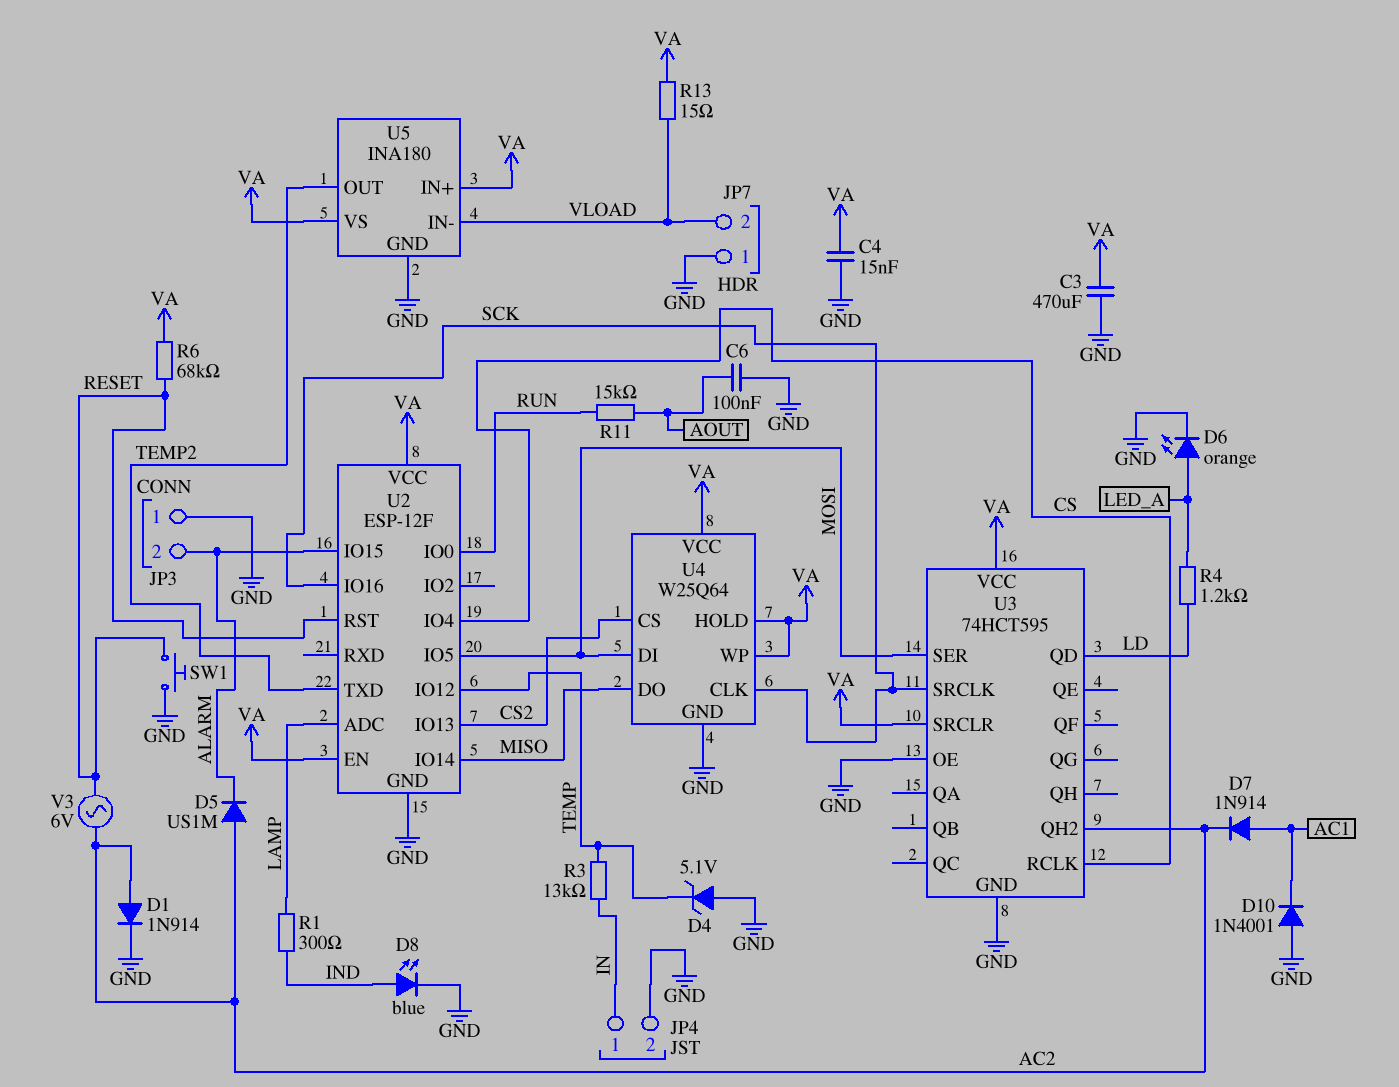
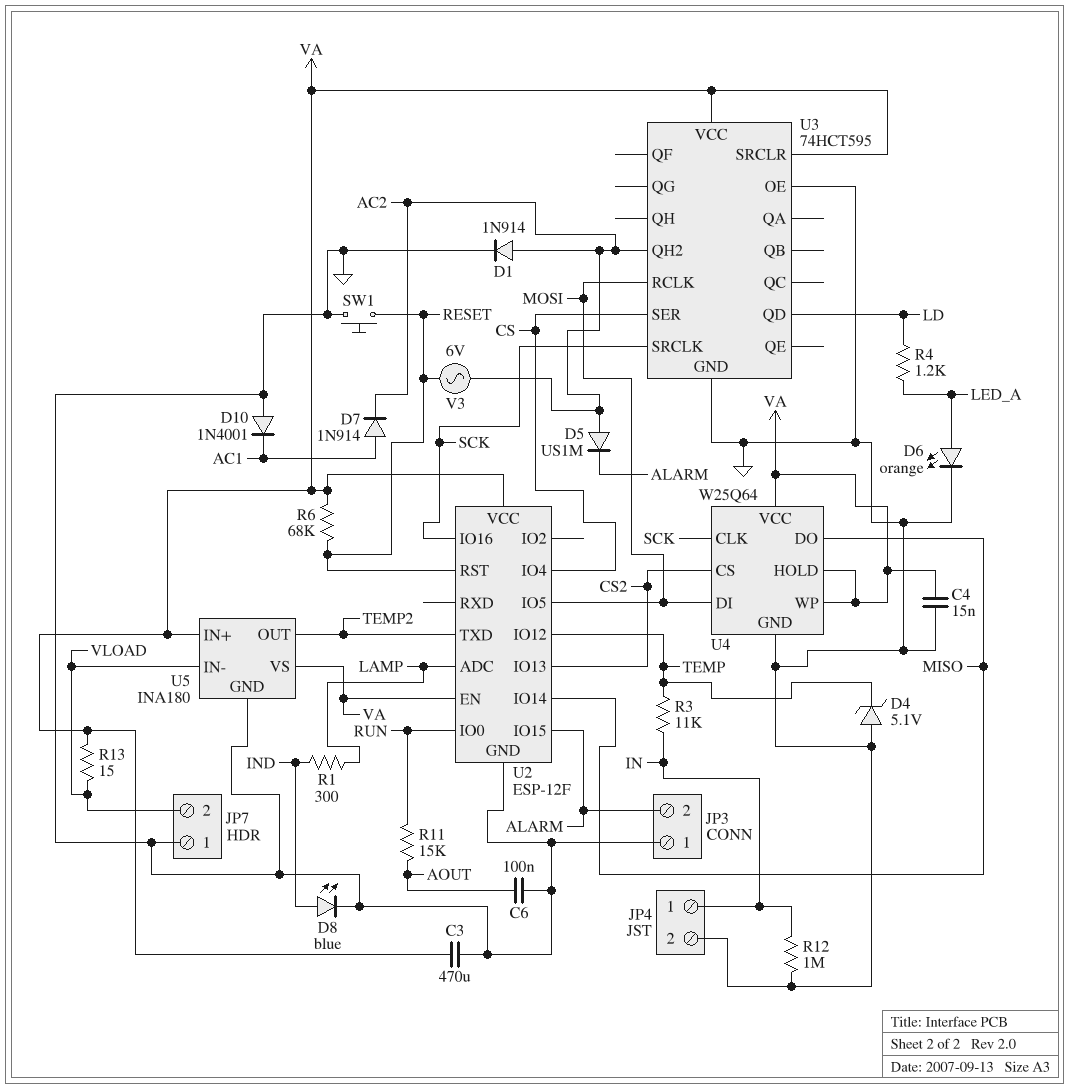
R3: 13k (IN, TEMP) -> 11k (IN, TEMP)
R12: none -> 1M (GND, IN)
U3 pin RCLK: CS -> MOSI
U3 pin SER: MOSI -> CS

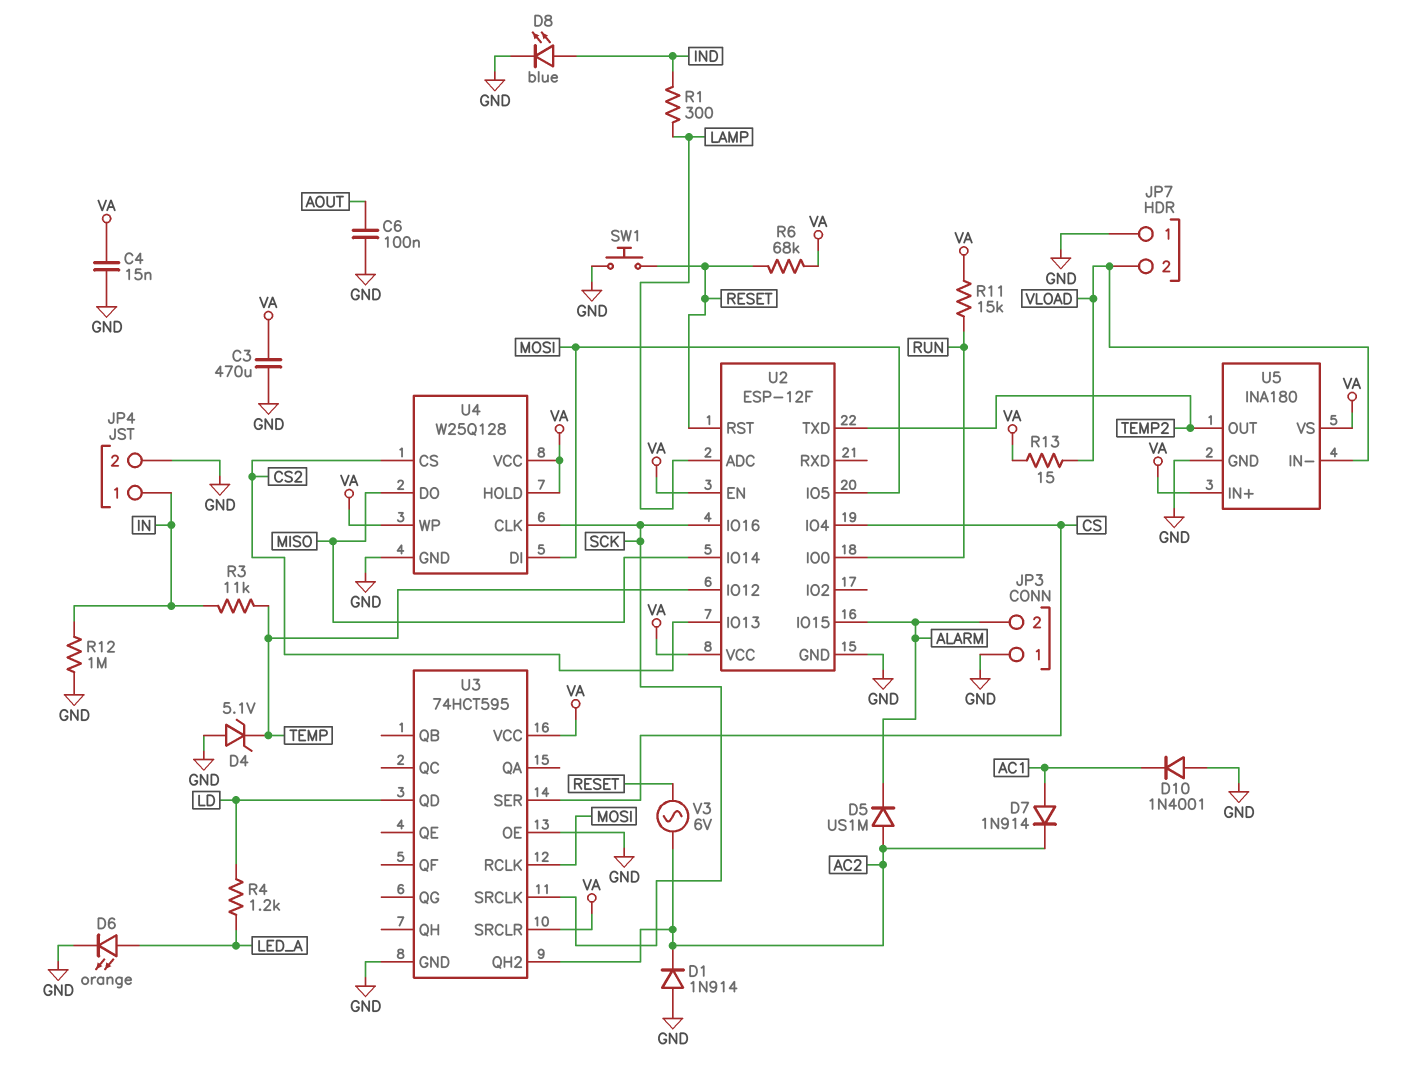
D1: diode 1N914 (A AC2, K GND) -> diode 1N914 (A GND, K AC2)
R11: 15k (AOUT, RUN) -> 15k (RUN, VA)
U4: W25Q64 -> W25Q128

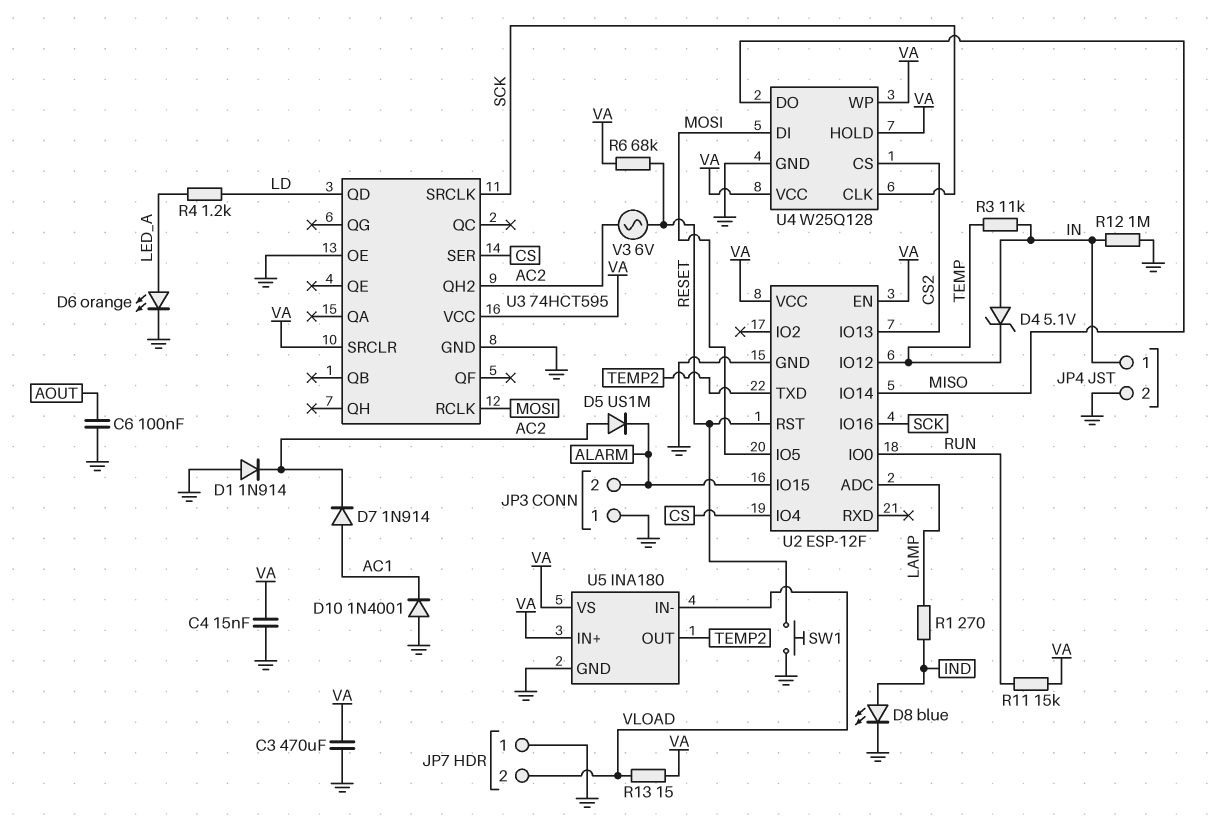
D4: zener 5.1V (A GND, K TEMP) -> zener 5.1V (A IN, K TEMP)
R1: 300 (IND, LAMP) -> 270 (IND, LAMP)

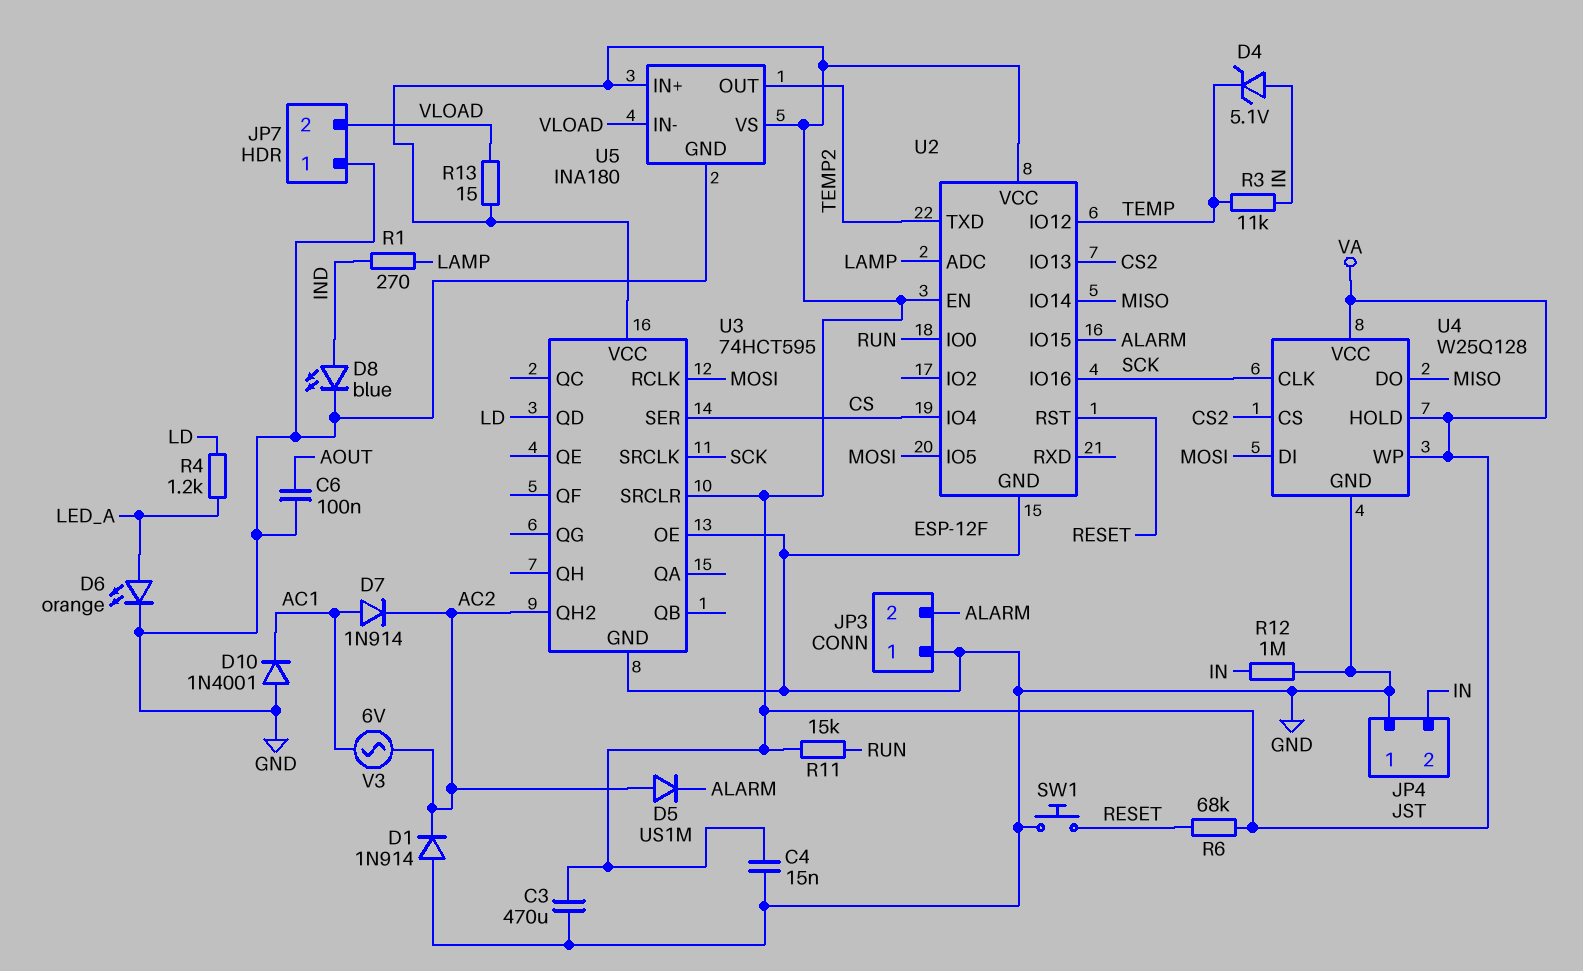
JP4 pin 1: IN -> GND
JP4 pin 2: GND -> IN
V3: AC 6V (AC2, RESET) -> AC 6V (AC1, AC2)

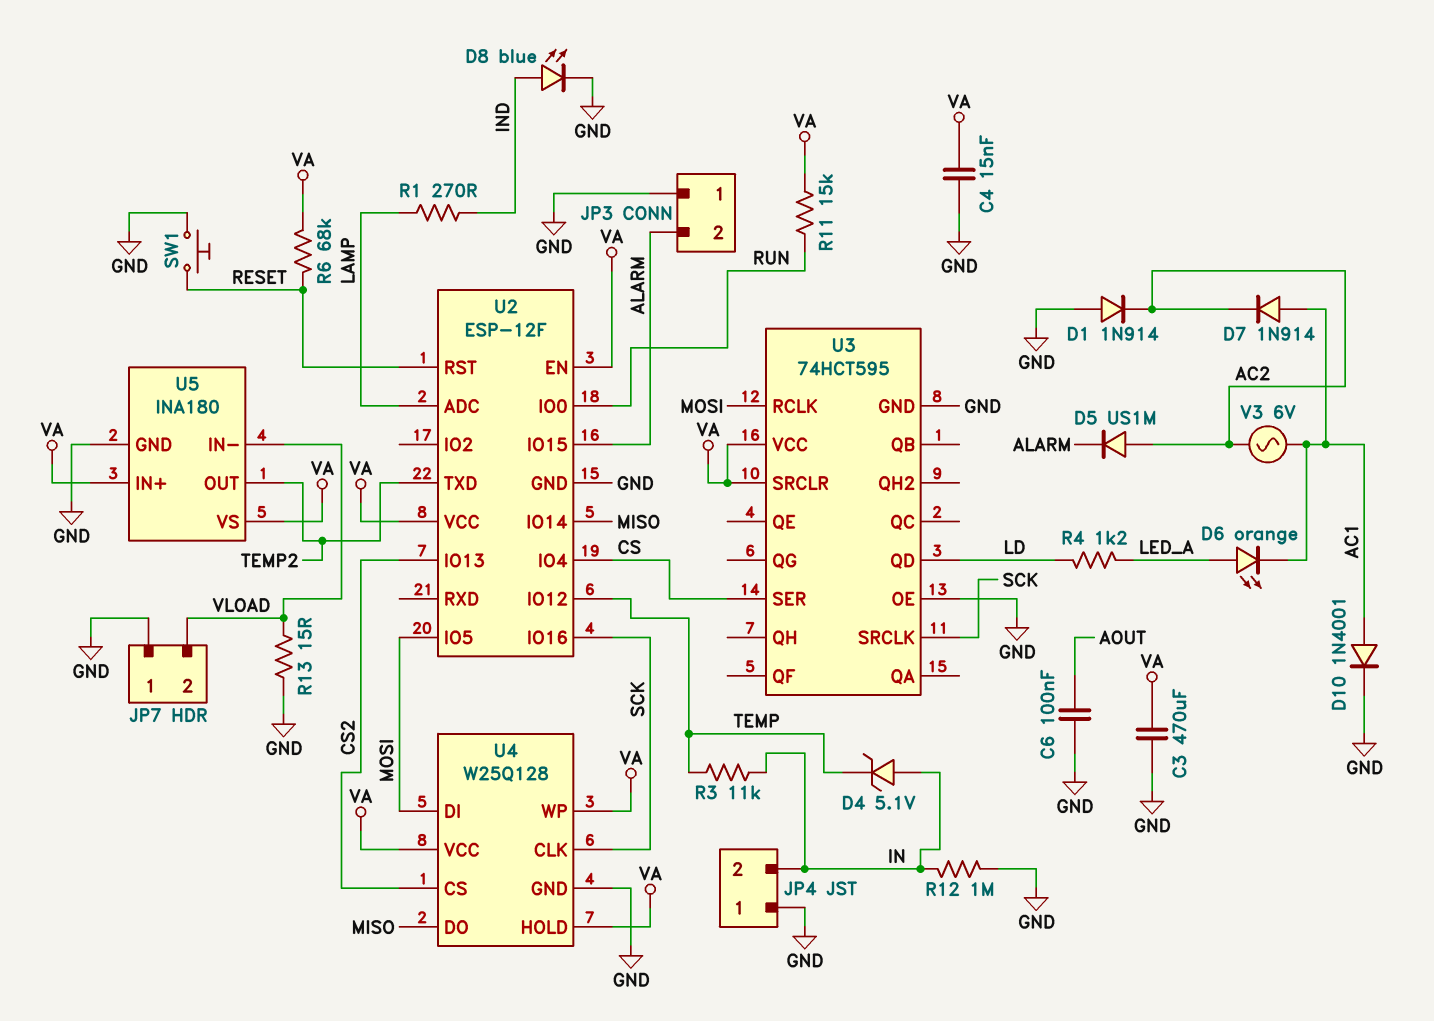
D6: LED orange (A LED_A, K GND) -> LED orange (A LED_A, K AC1)
D10: diode 1N4001 (A GND, K AC1) -> diode 1N4001 (A AC1, K GND)
R13: 15 (VA, VLOAD) -> 15 (GND, VLOAD)
U3 pin QH2: AC2 -> none

